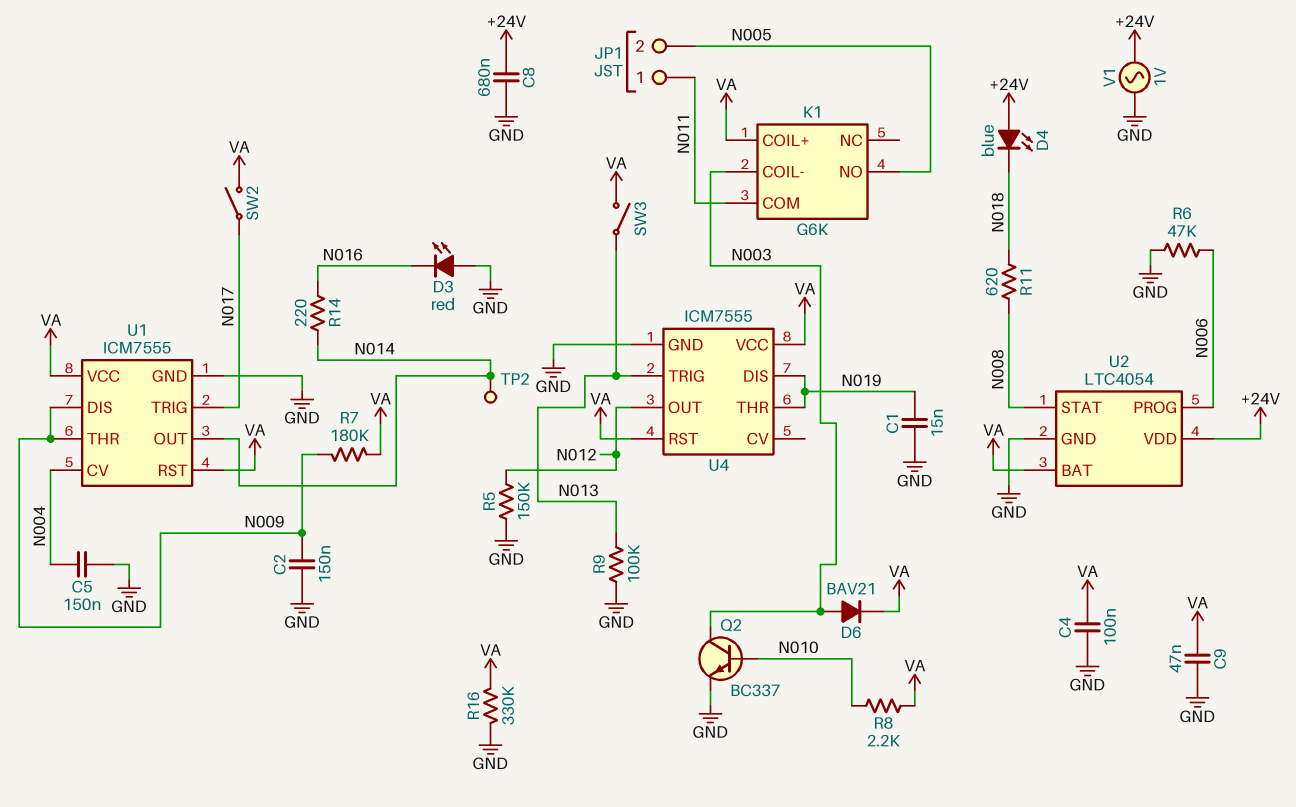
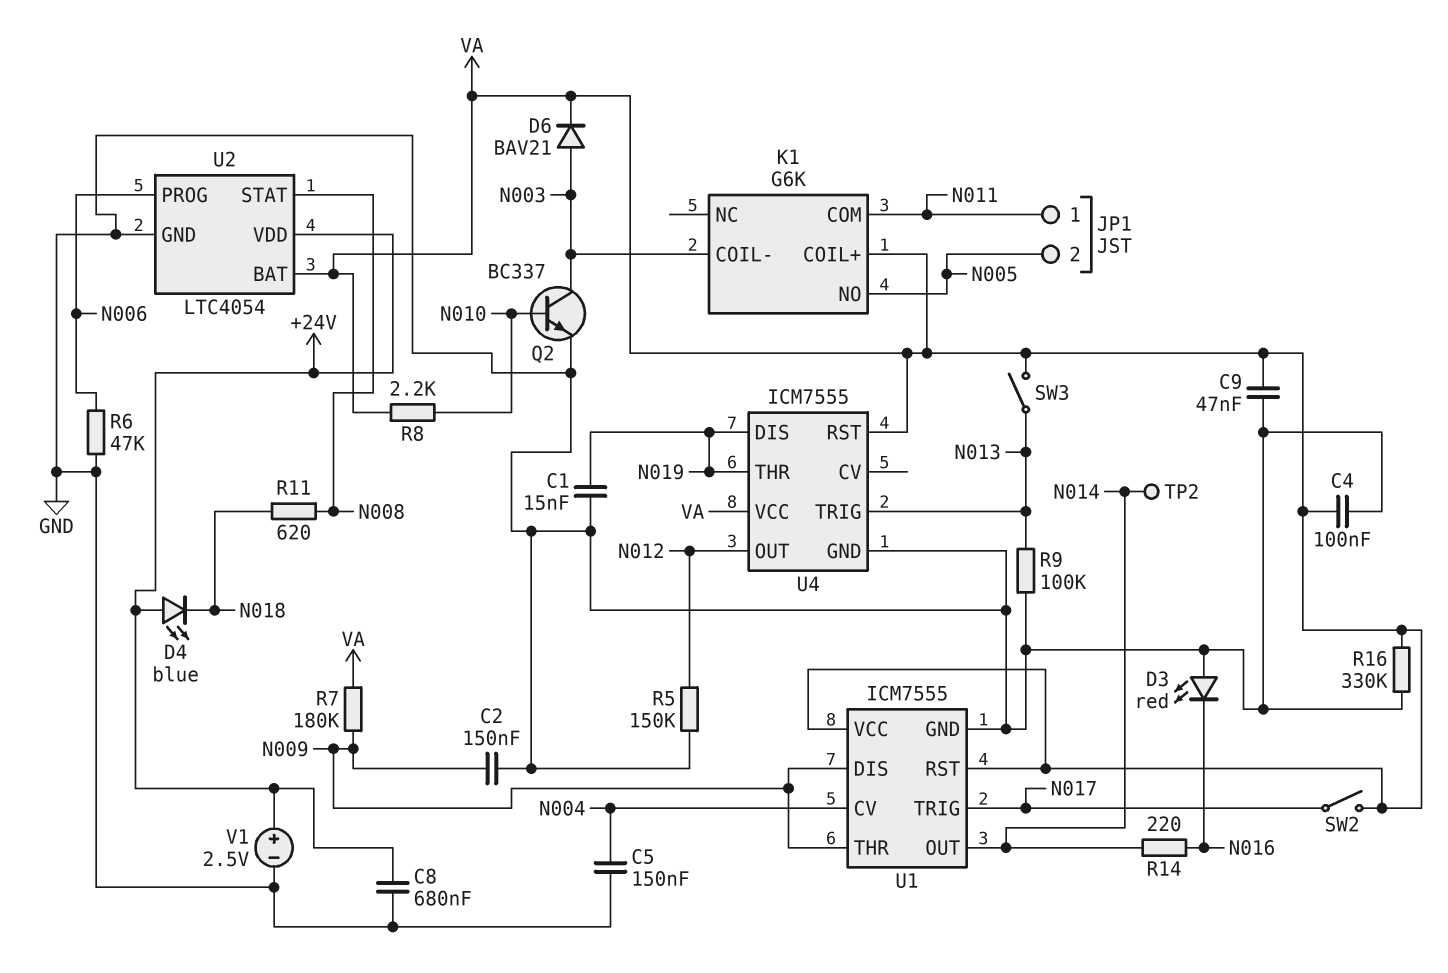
V1: AC 1V (+24V, GND) -> 2.5V (plus +24V, minus GND)

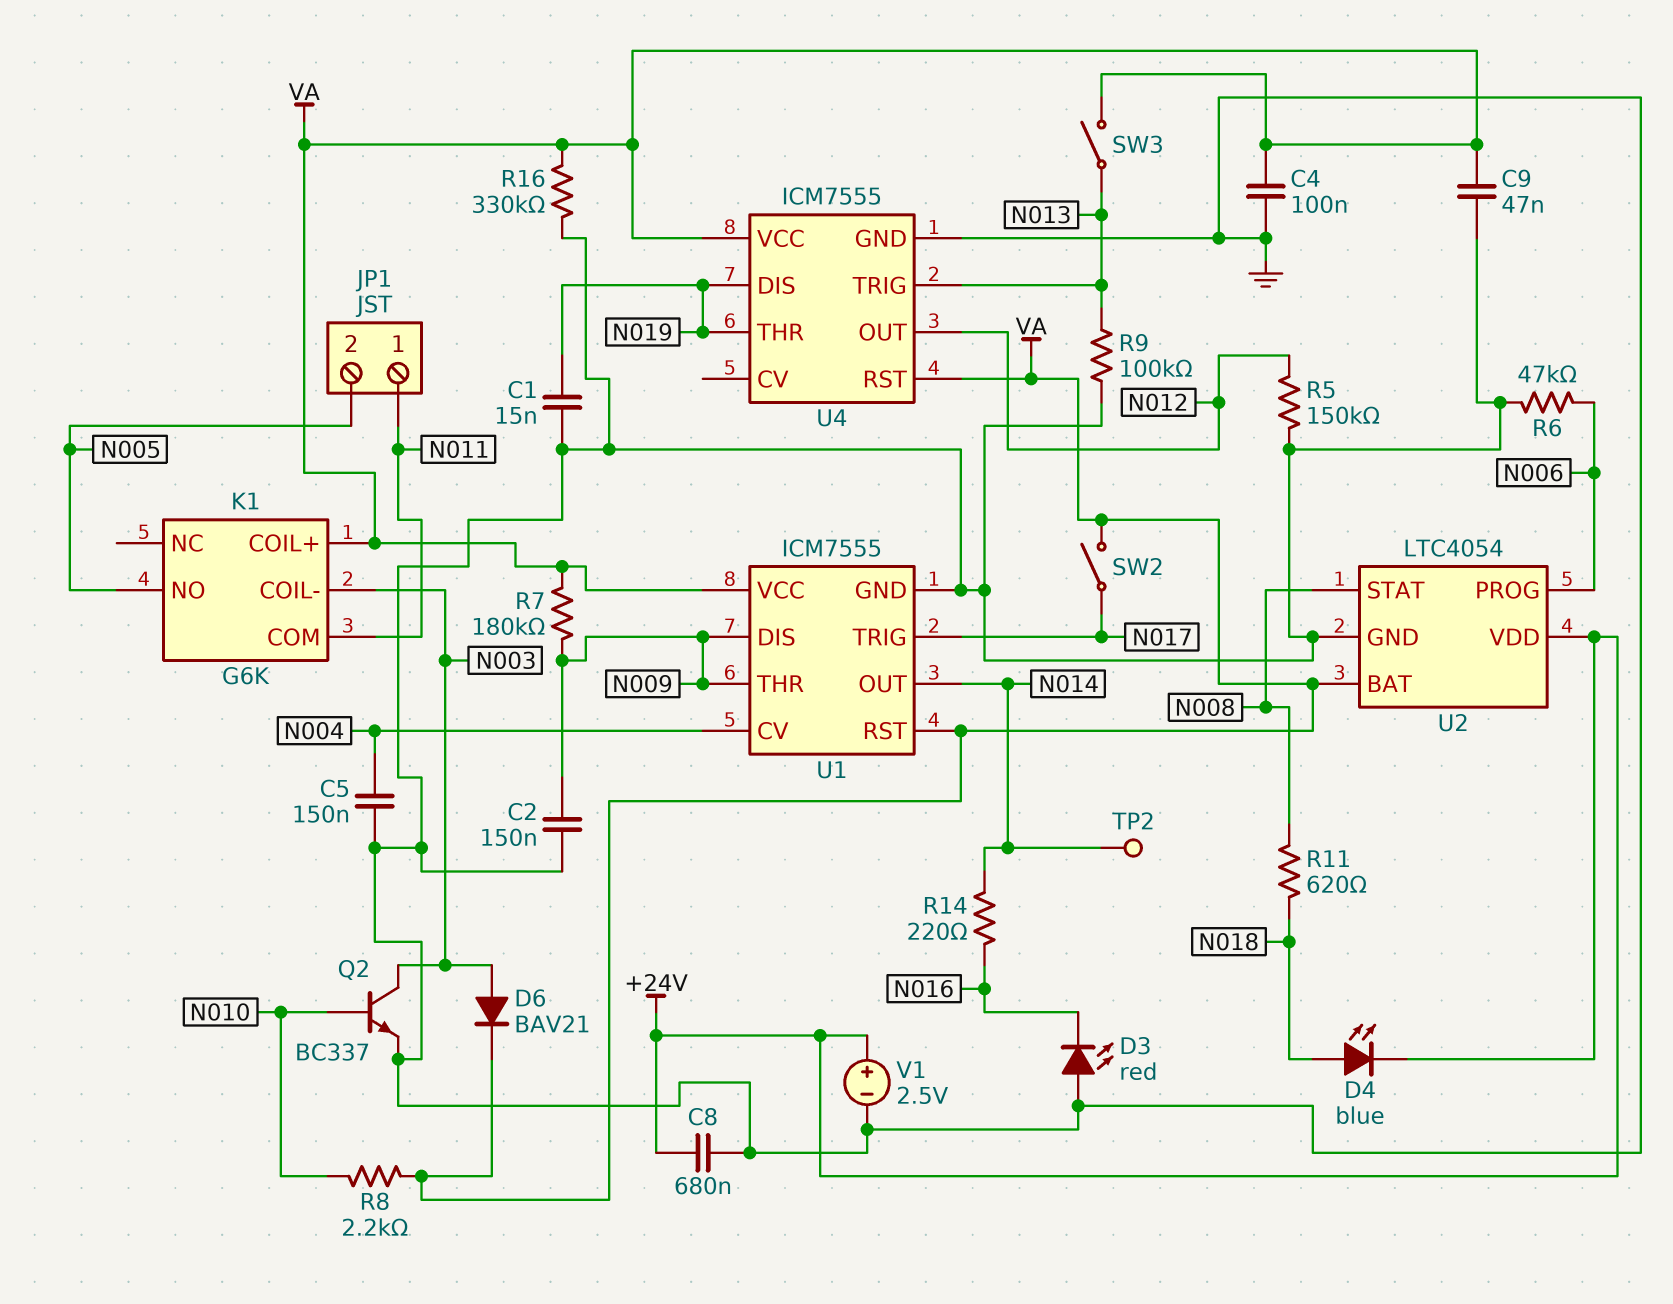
D4: LED blue (A +24V, K N018) -> LED blue (A N018, K +24V)

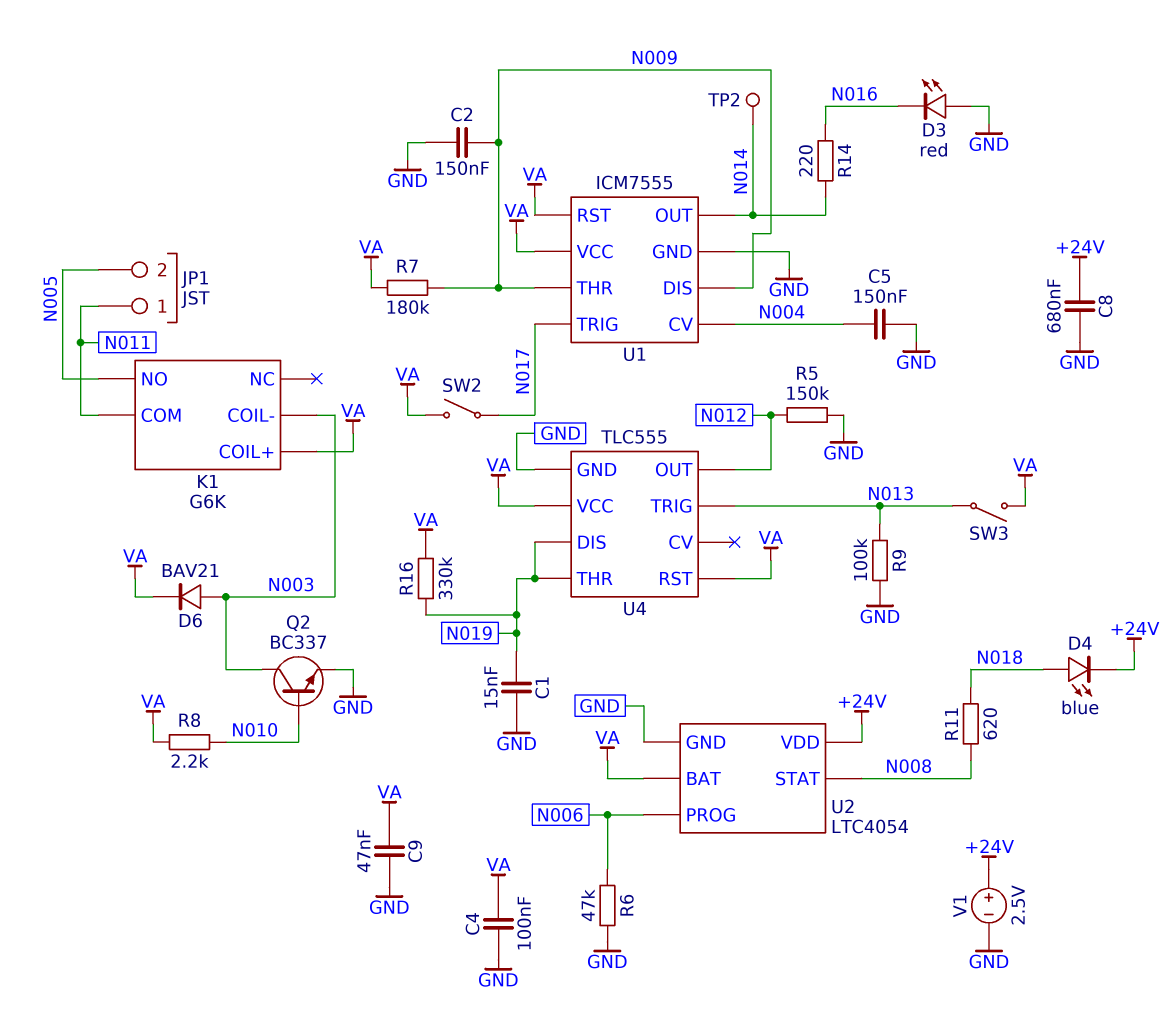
R16: 330k (GND, VA) -> 330k (N019, VA)
U4: ICM7555 -> TLC555

